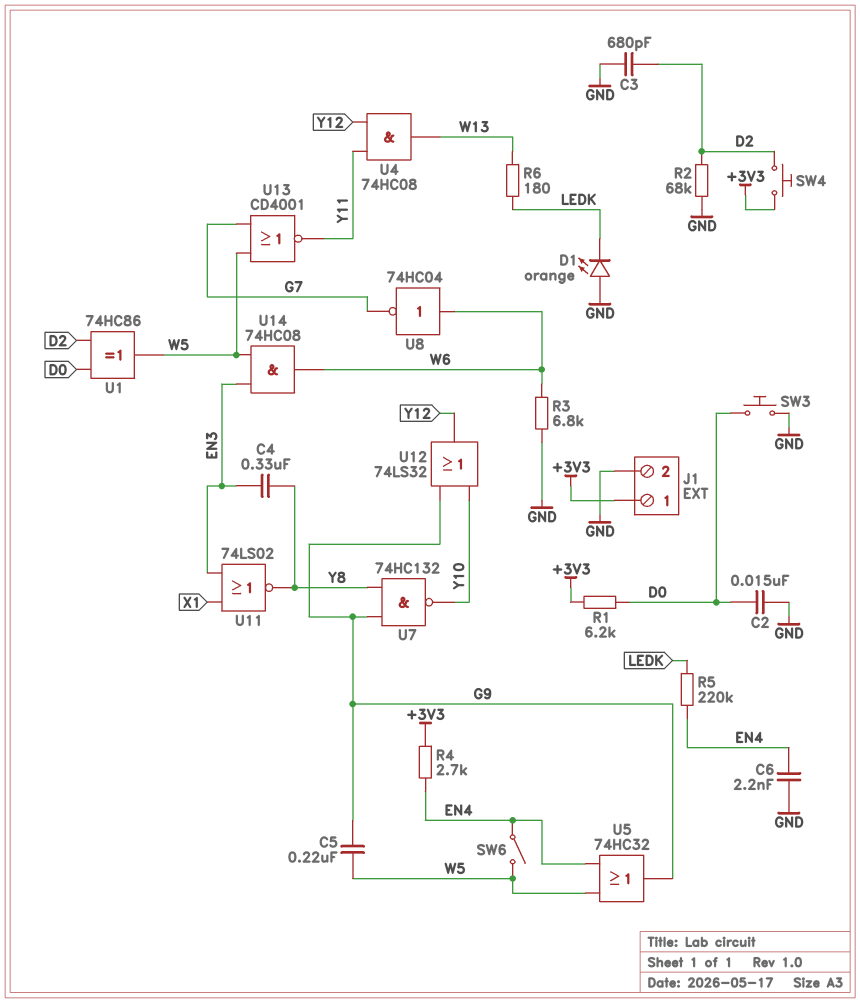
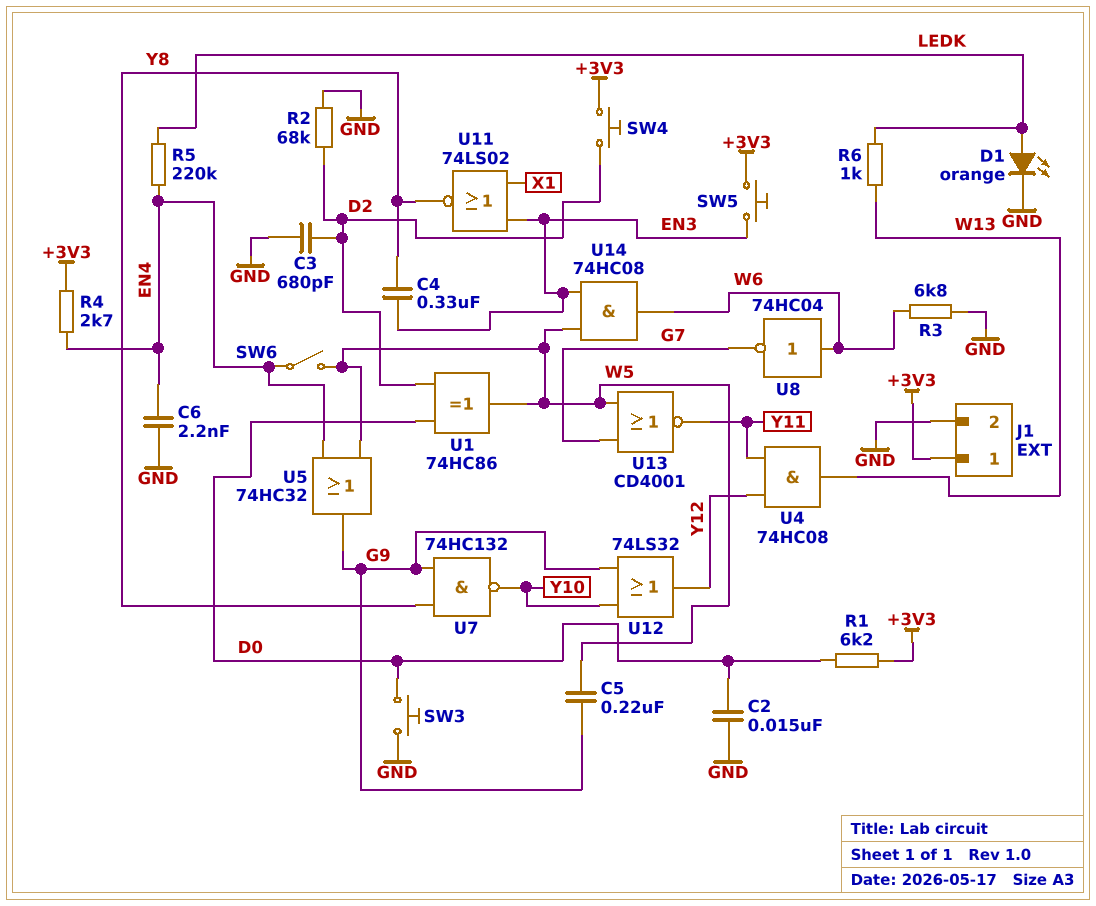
D1: LED orange (A GND, K LEDK) -> LED orange (A LEDK, K GND)
R6: 180 (LEDK, W13) -> 1k (LEDK, W13)
SW5: none -> button (+3V3, EN3)

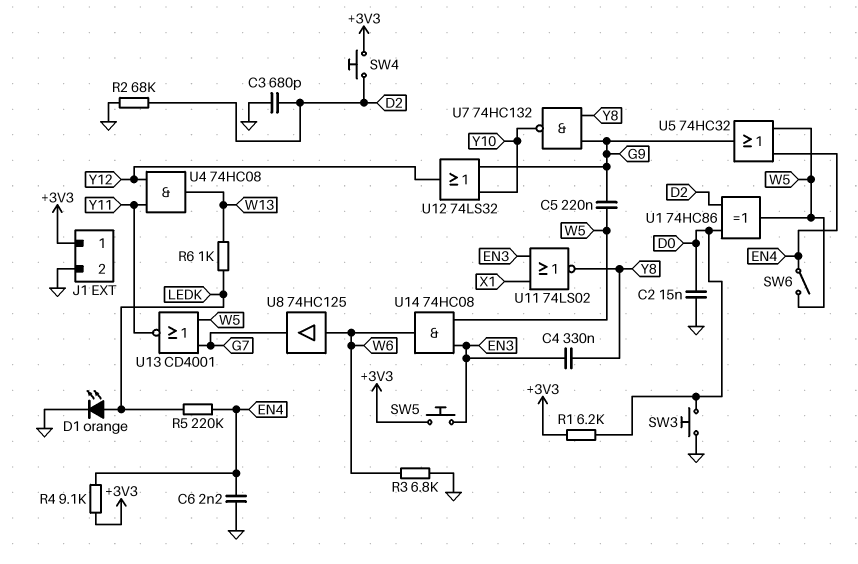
R4: 2.7k (+3V3, EN4) -> 9.1k (+3V3, EN4)
U8: NOT 74HC04 (in W6, out G7) -> buffer 74HC125 (in W6, out G7)

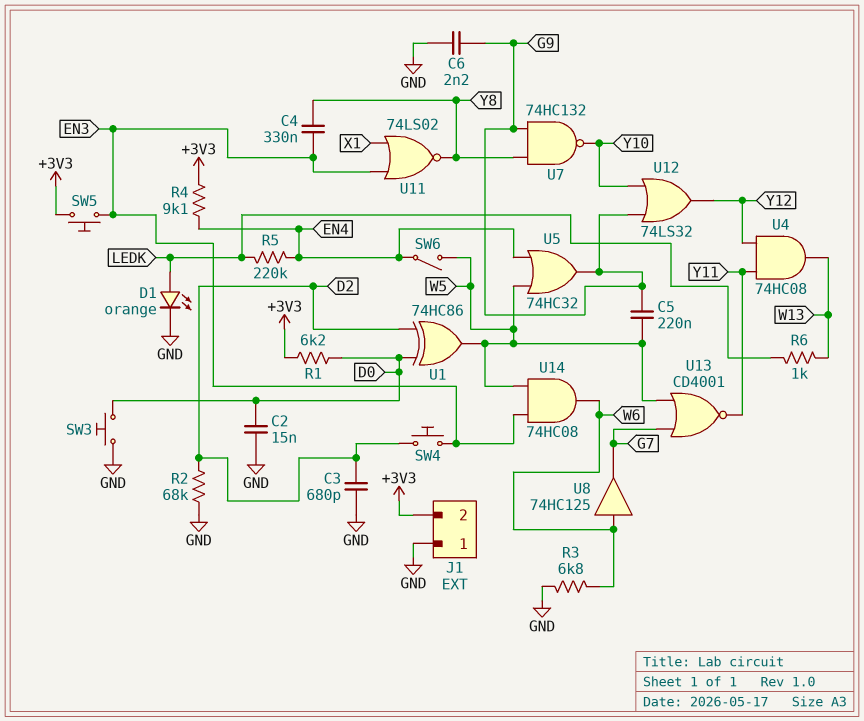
C6: 2.2nF (EN4, GND) -> 2.2nF (G9, GND)
J1 pin 1: +3V3 -> GND
J1 pin 2: GND -> +3V3
SW4: button (+3V3, D2) -> button (D2, EN3)

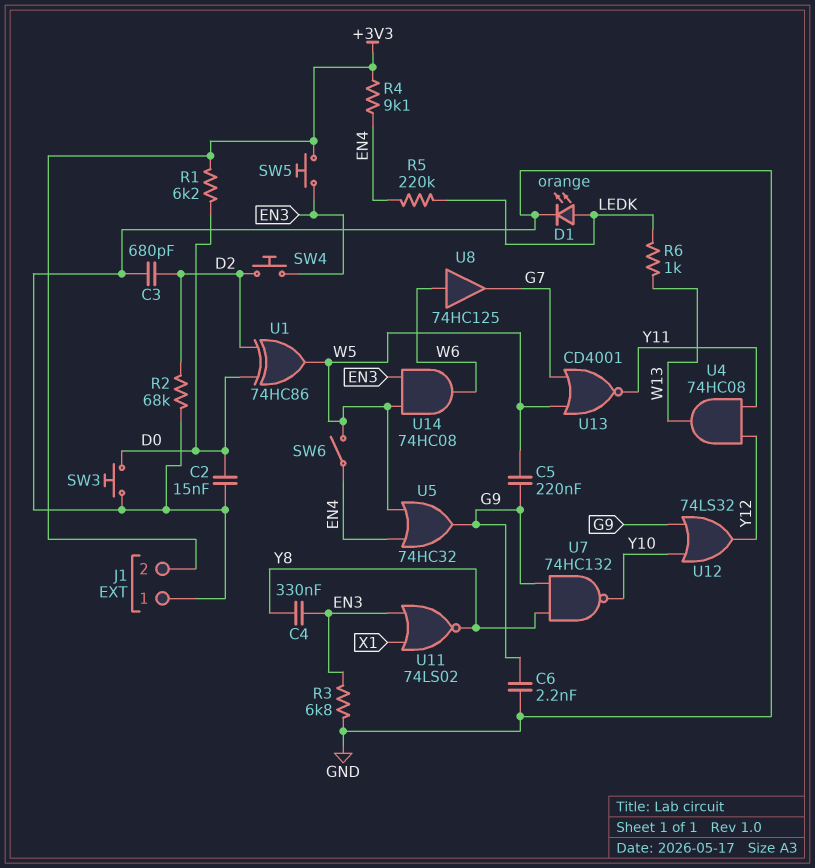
R3: 6.8k (GND, W6) -> 6.8k (EN3, GND)

